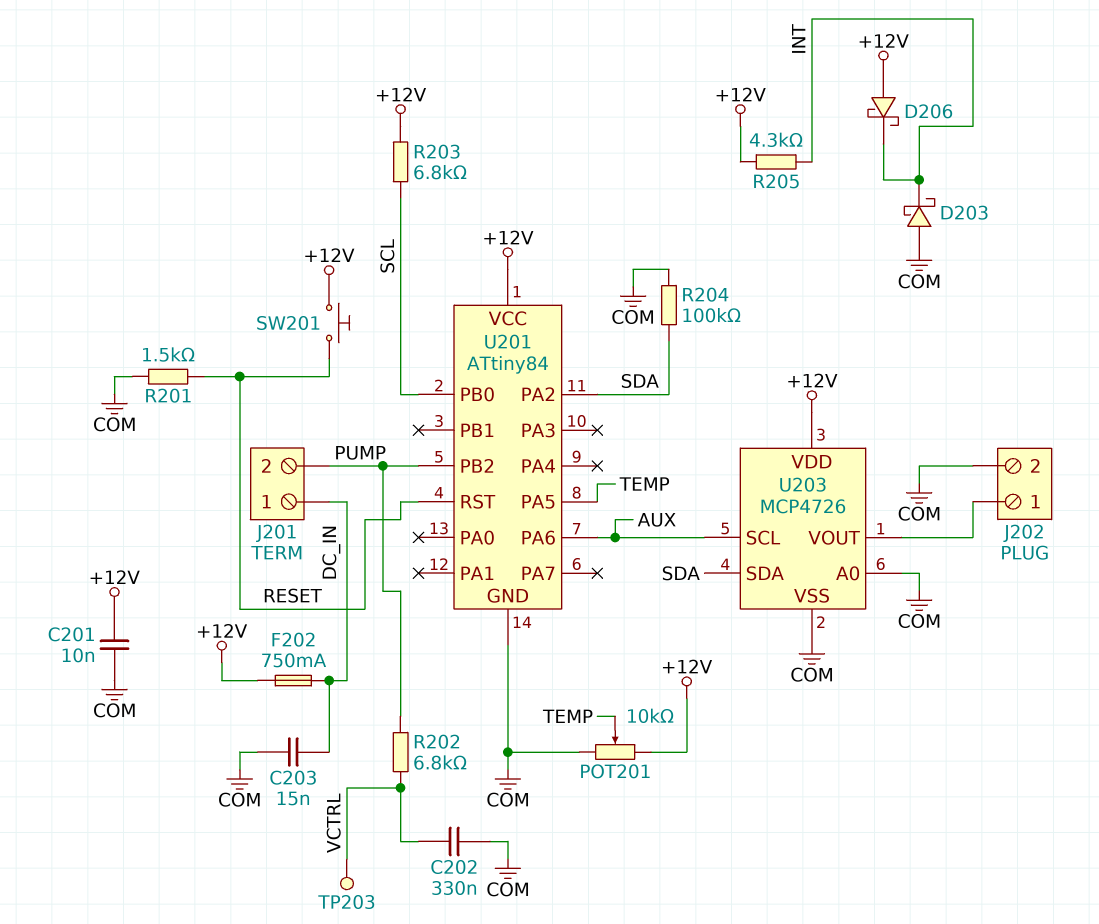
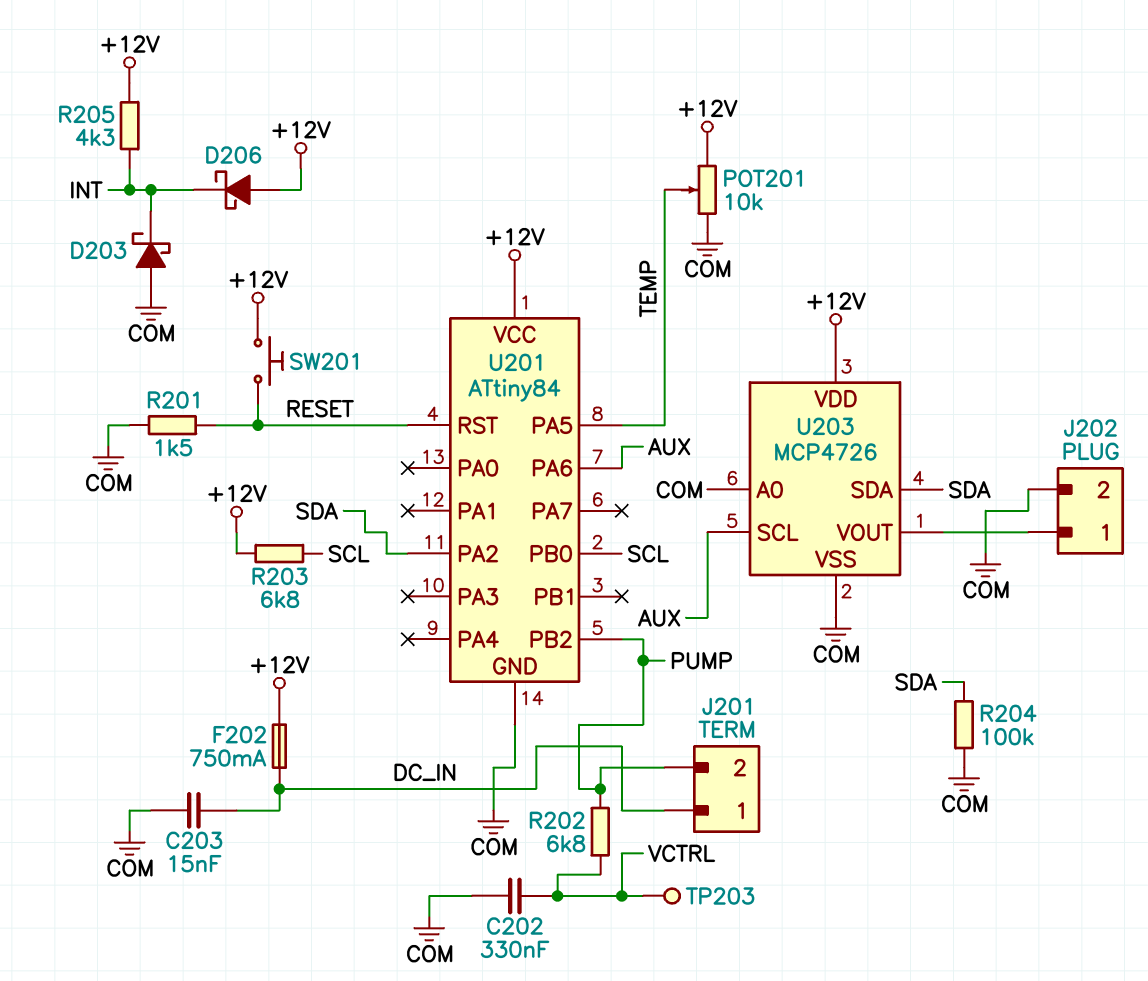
C201: 10nF (+12V, COM) -> none

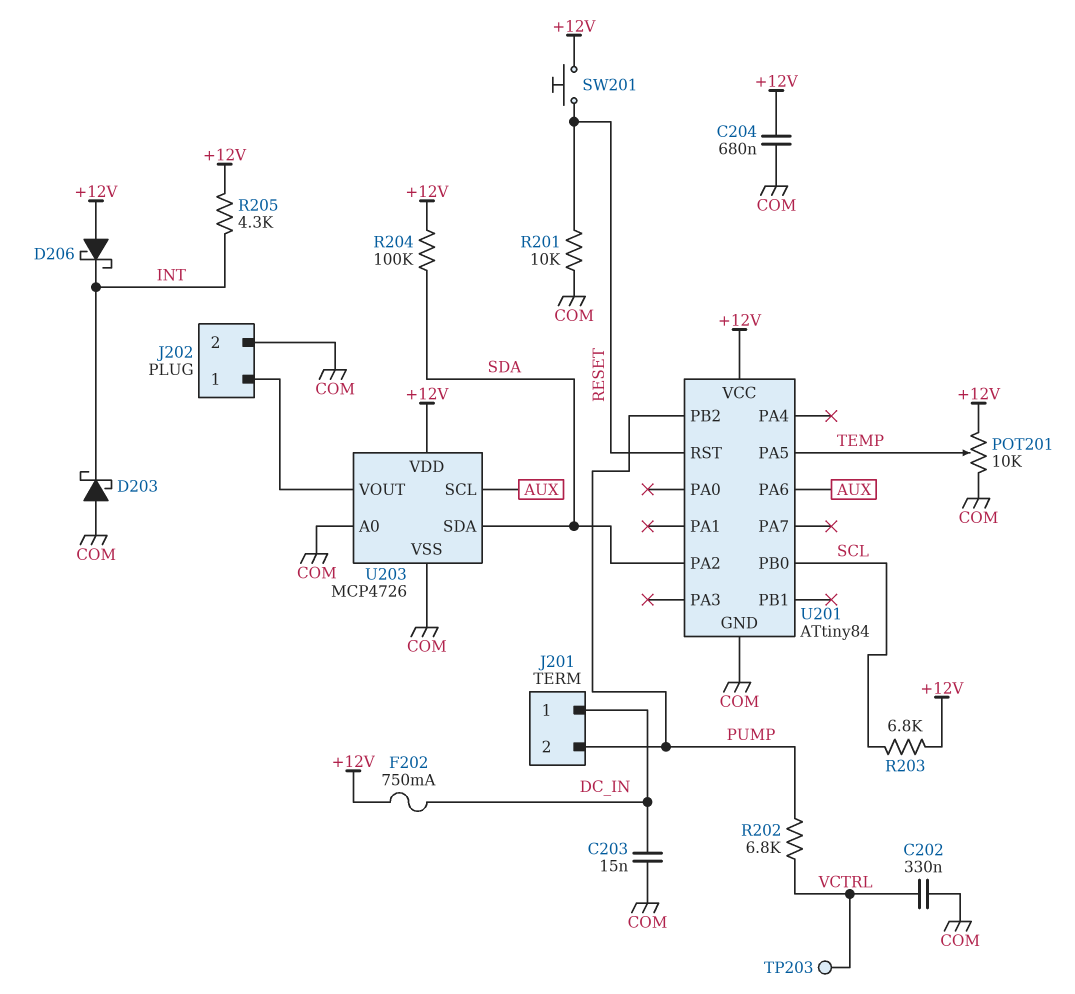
C204: none -> 680nF (+12V, COM)
R201: 1.5k (COM, RESET) -> 10k (COM, RESET)
R204: 100k (COM, SDA) -> 100k (+12V, SDA)

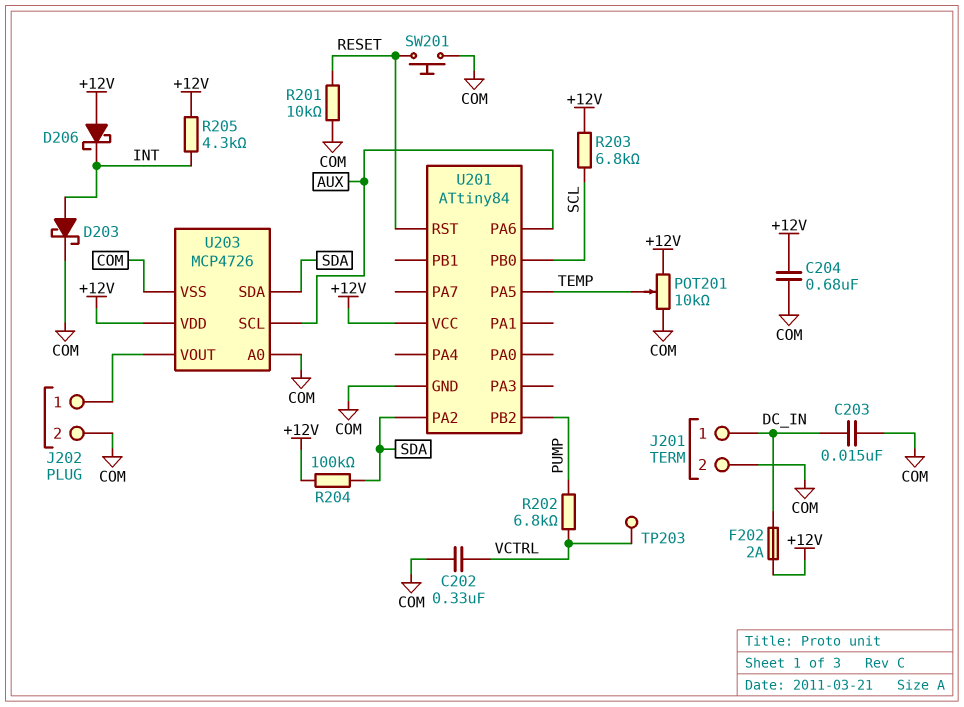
D203: schottky (A COM, K INT) -> schottky (A INT, K COM)
F202: 750mA (+12V, DC_IN) -> 2A (+12V, DC_IN)
J201 pin 2: PUMP -> COM
SW201: button (+12V, RESET) -> button (COM, RESET)

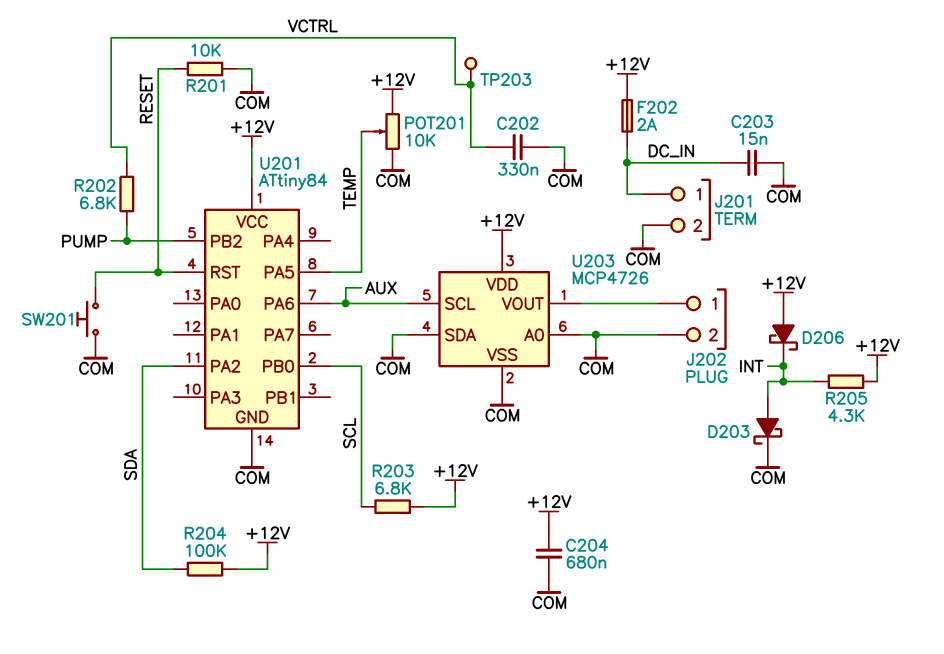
U203 pin SDA: SDA -> COM

